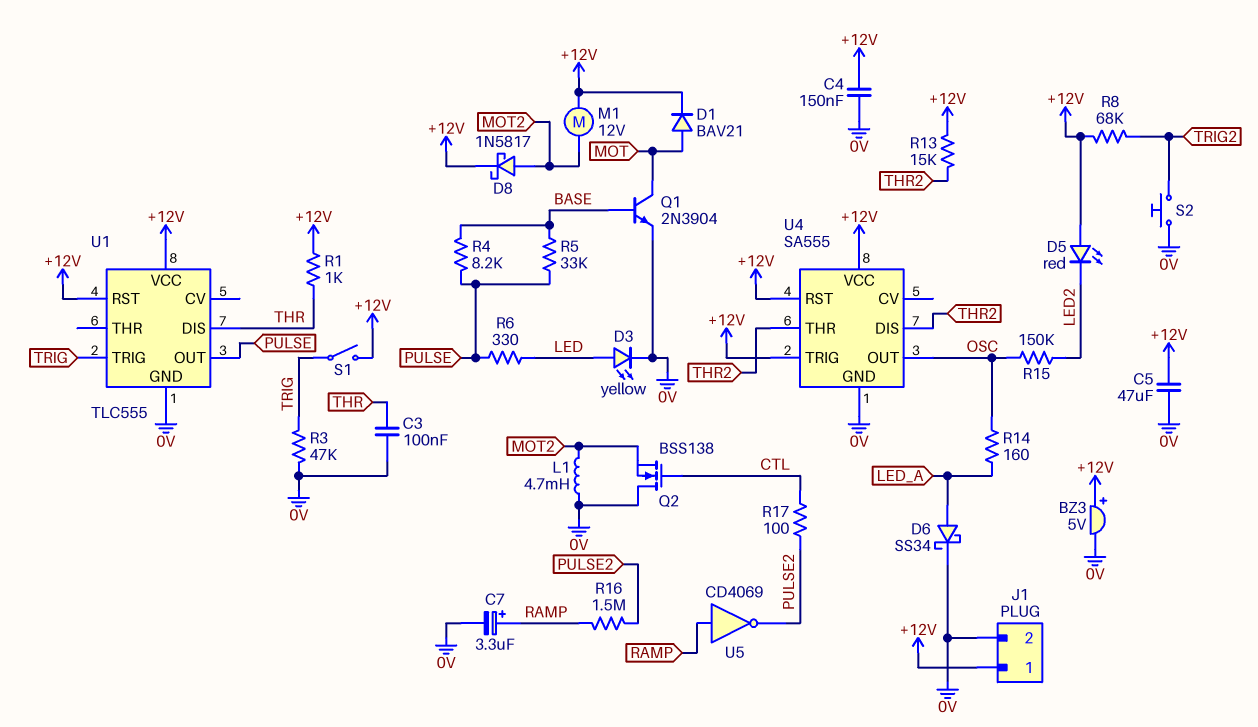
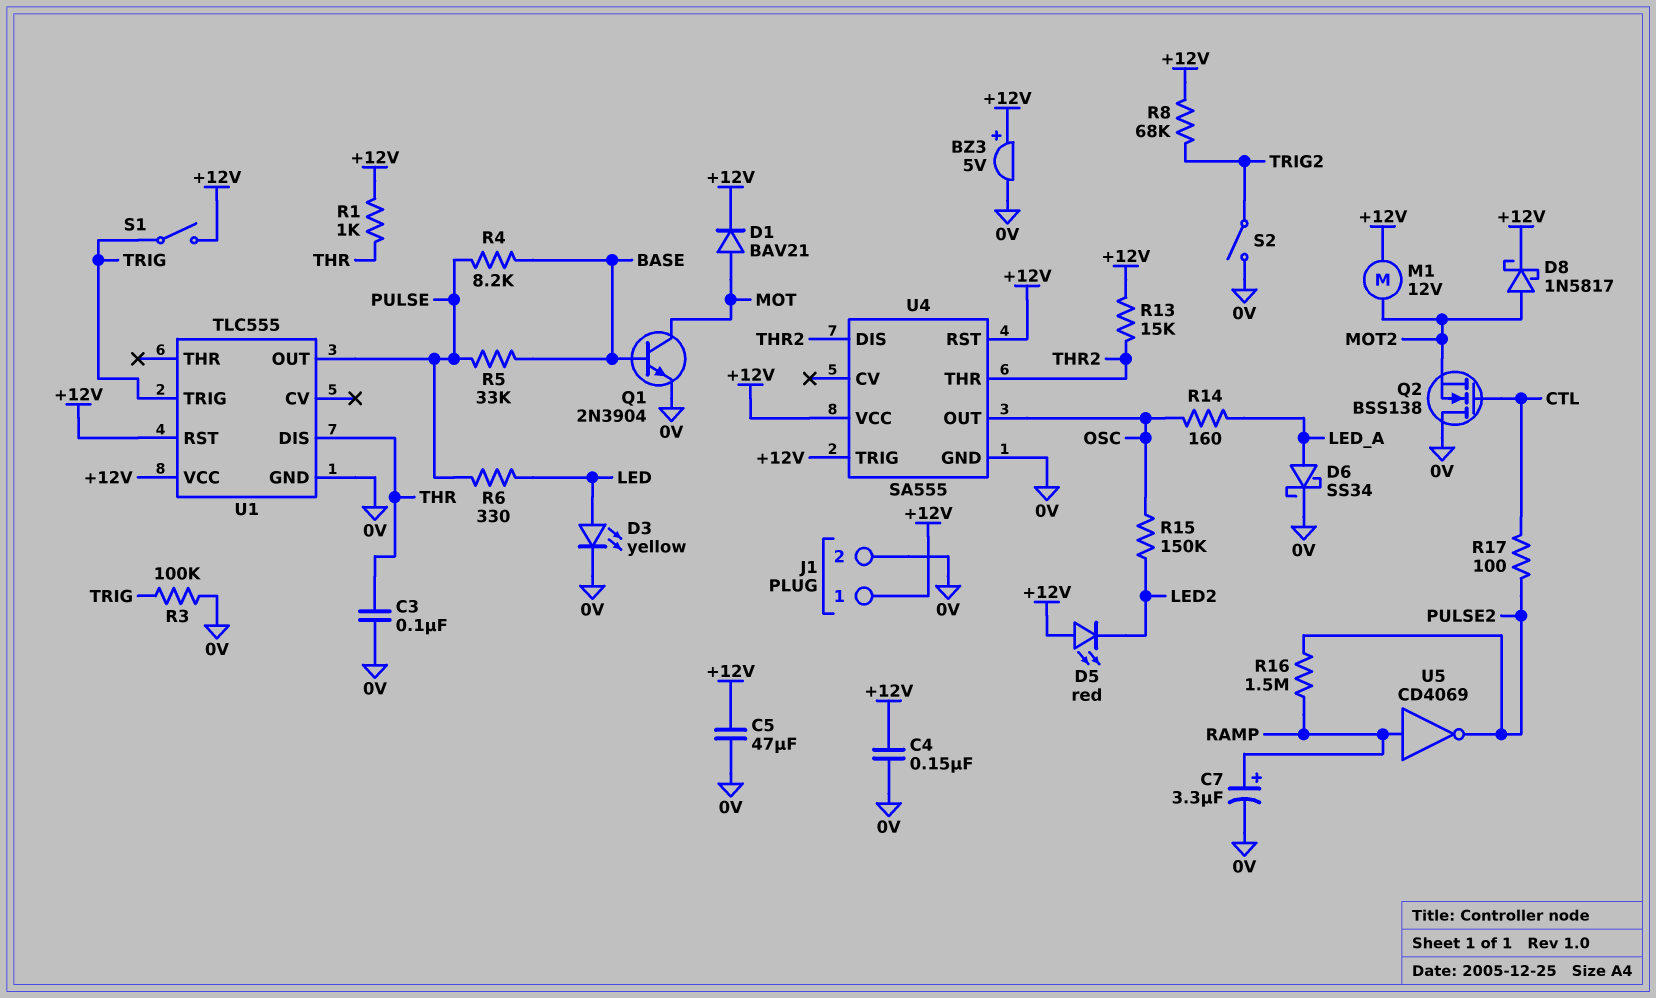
L1: 4.7mH (0V, MOT2) -> none
R3: 47k (0V, TRIG) -> 100k (0V, TRIG)
S2: button (0V, TRIG2) -> switch (0V, TRIG2)

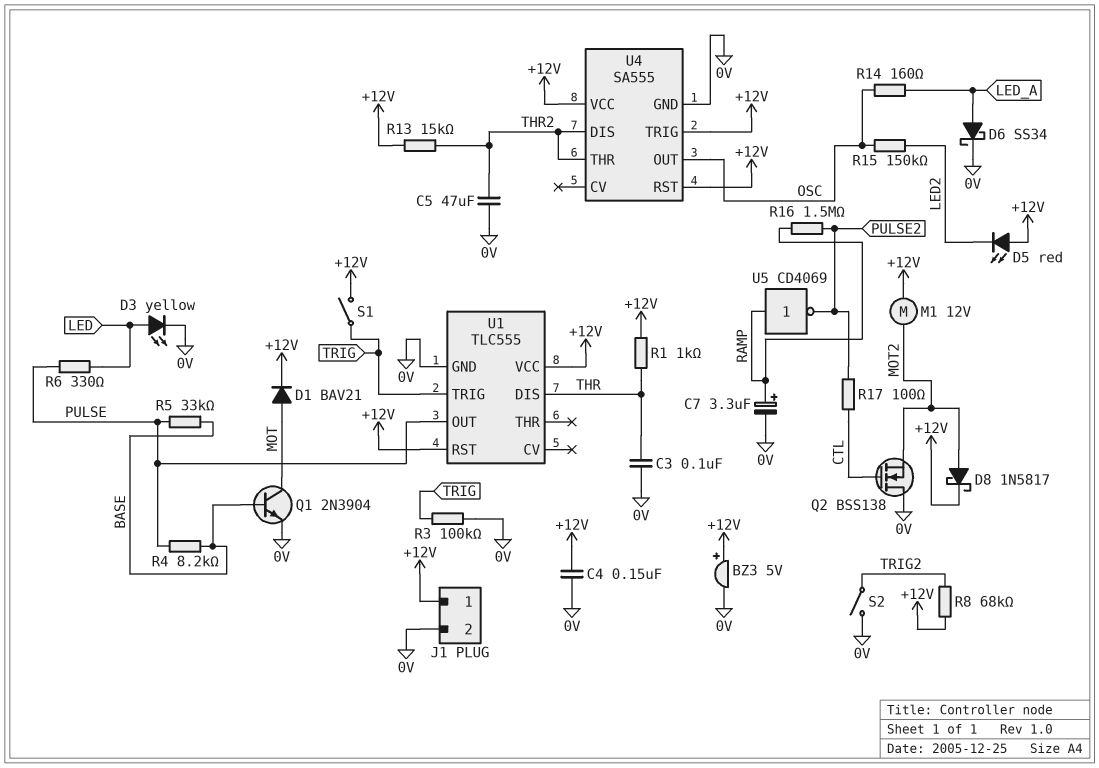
C5: 47uF (+12V, 0V) -> 47uF (0V, THR2)

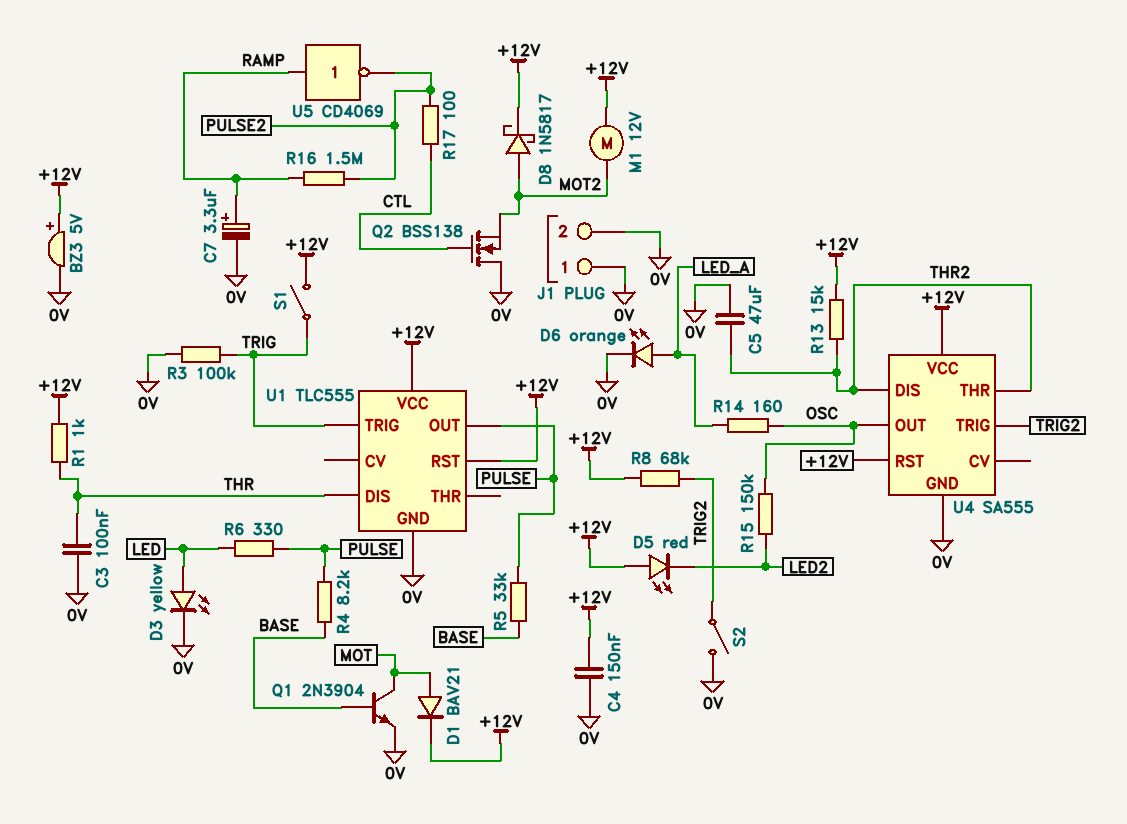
D6: schottky SS34 (A LED_A, K 0V) -> LED orange (A LED_A, K 0V)
J1 pin 1: +12V -> 0V
U4 pin TRIG: +12V -> TRIG2

